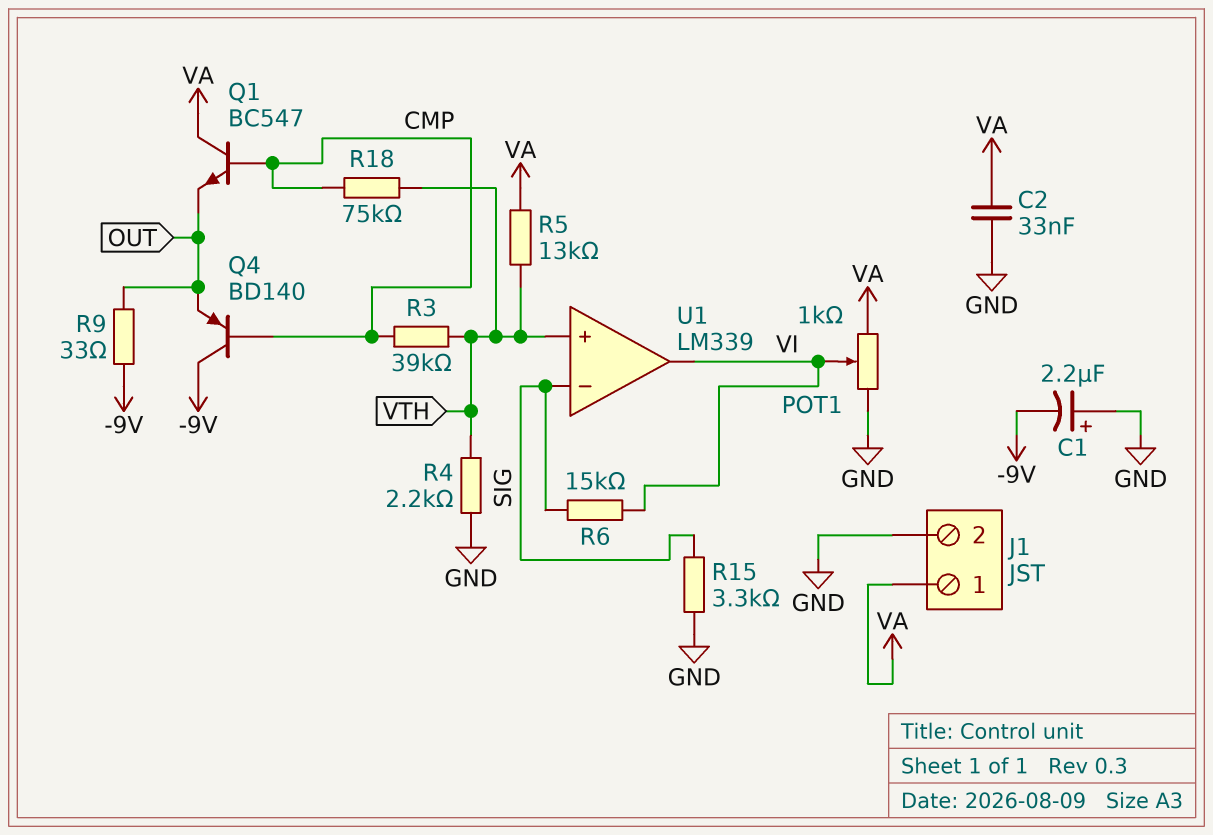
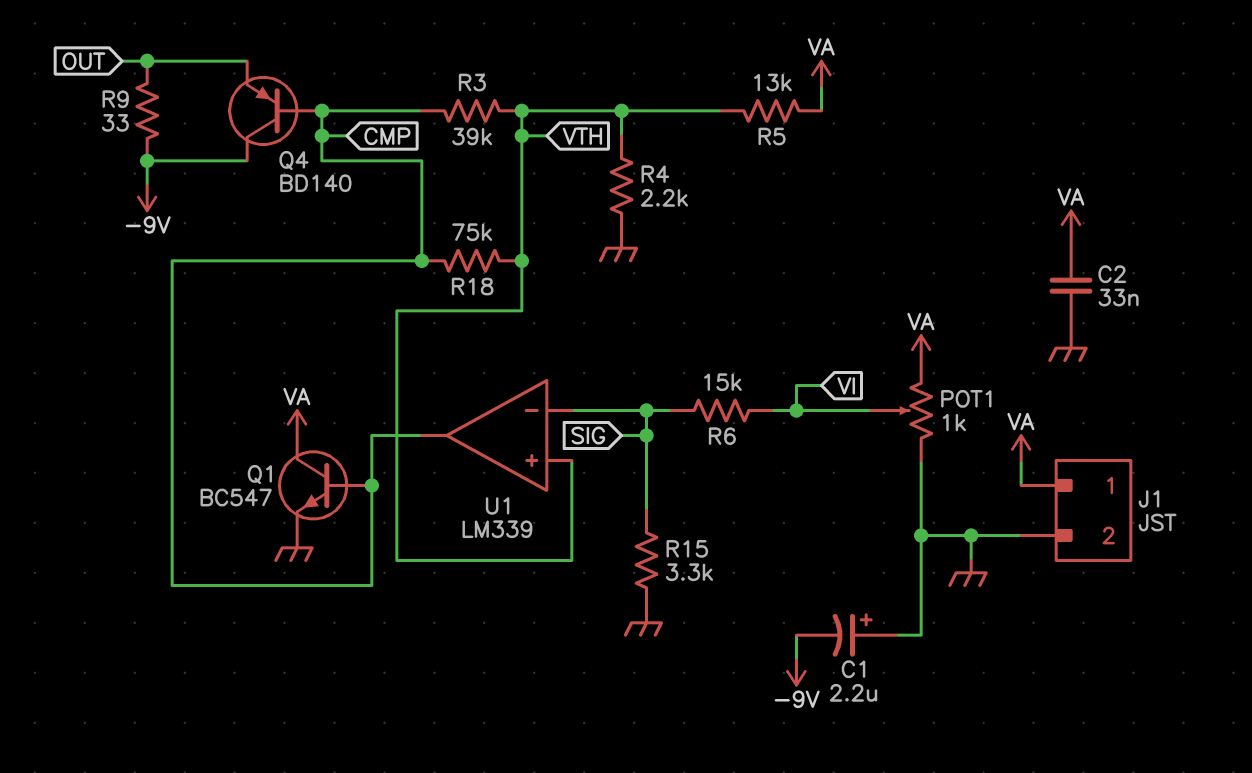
Q1: NPN BC547 (B CMP, C VA, E OUT) -> NPN BC547 (B CMP, C VA, E GND)
U1 pin out: VI -> CMP

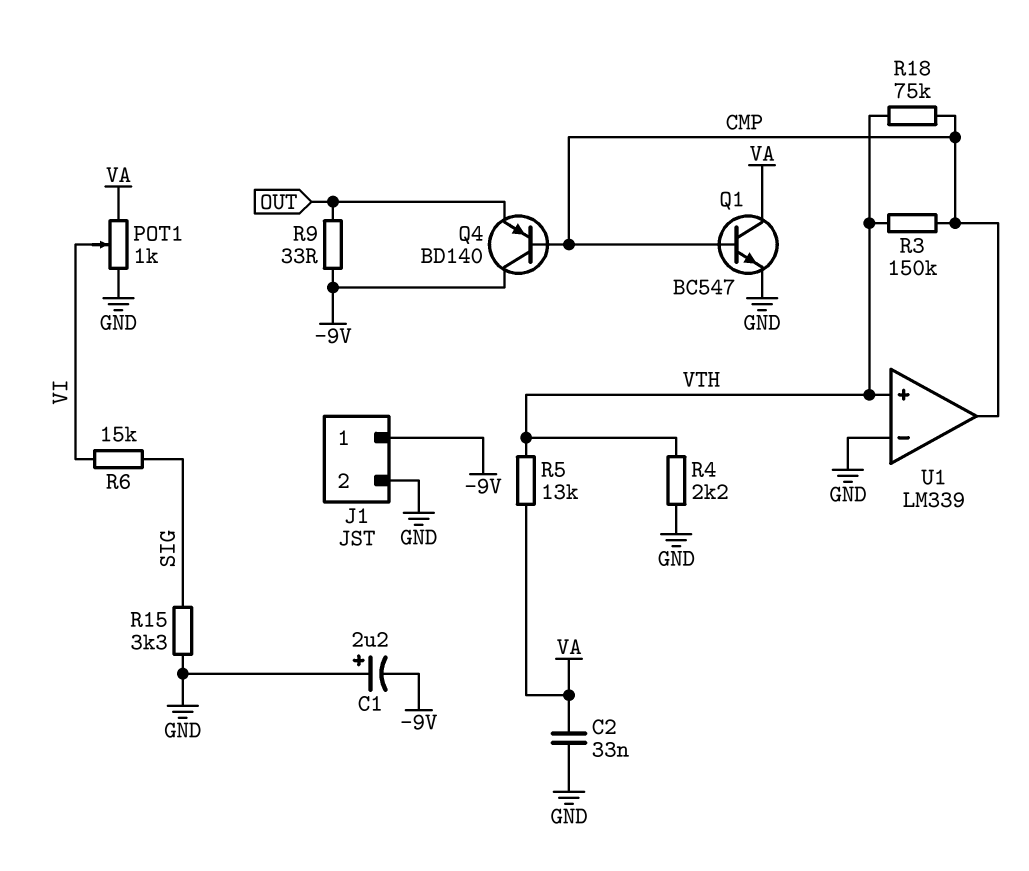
J1 pin 1: VA -> -9V
R3: 39k (CMP, VTH) -> 150k (CMP, VTH)
U1 pin in-: SIG -> GND

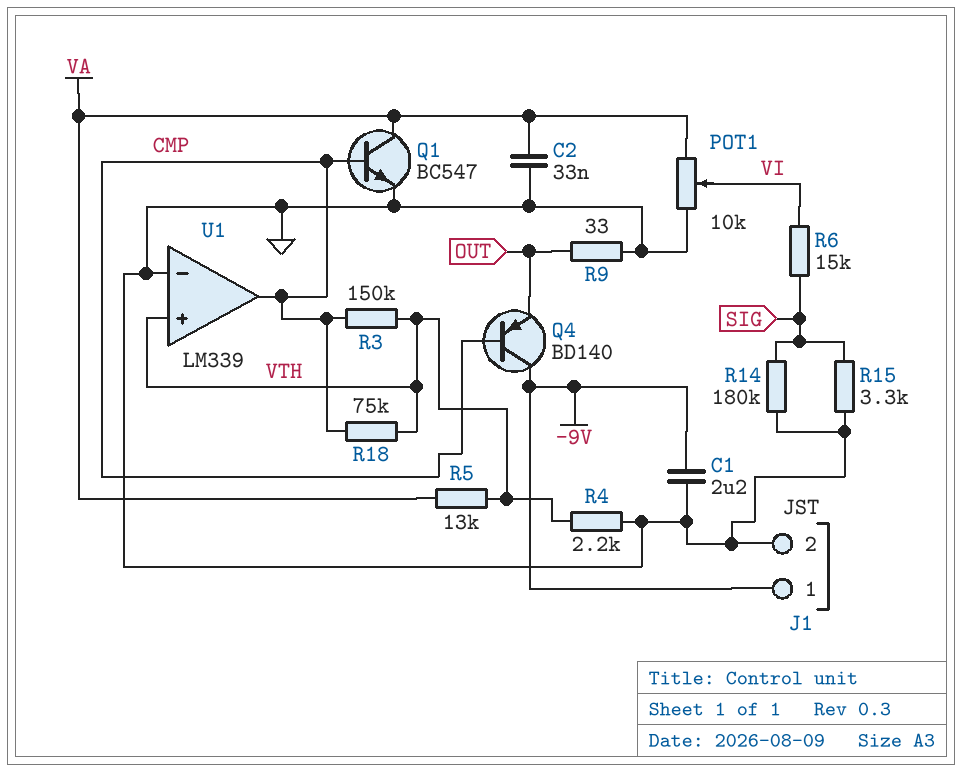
C1: 2.2uF (plus GND, minus -9V) -> 2.2uF (-9V, GND)
POT1: 1k (GND, VA, wiper VI) -> 10k (GND, VA, wiper VI)
R9: 33 (-9V, OUT) -> 33 (GND, OUT)
R14: none -> 180k (GND, SIG)

